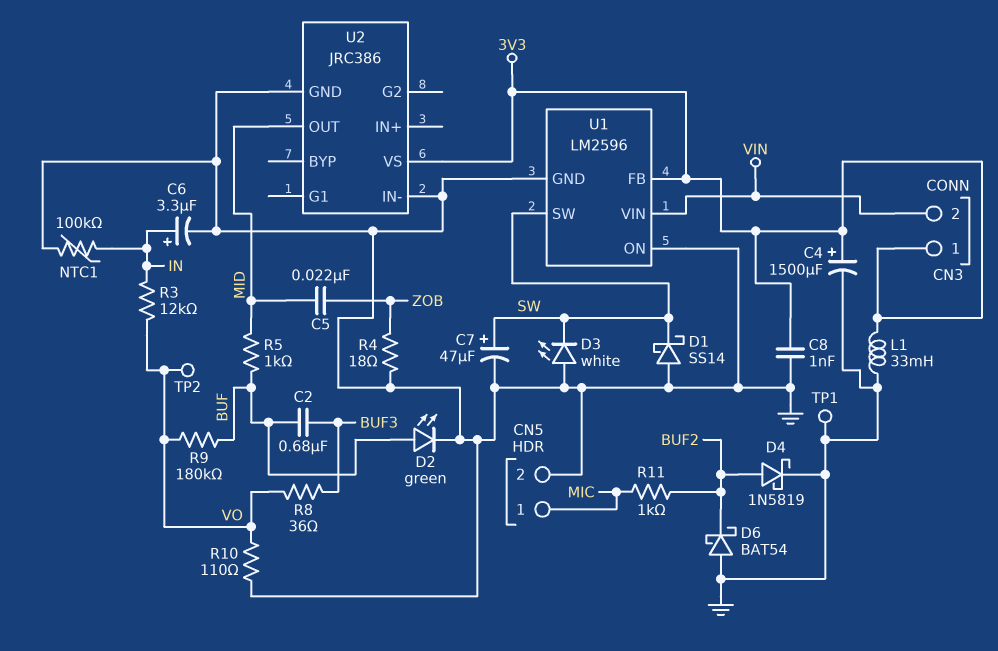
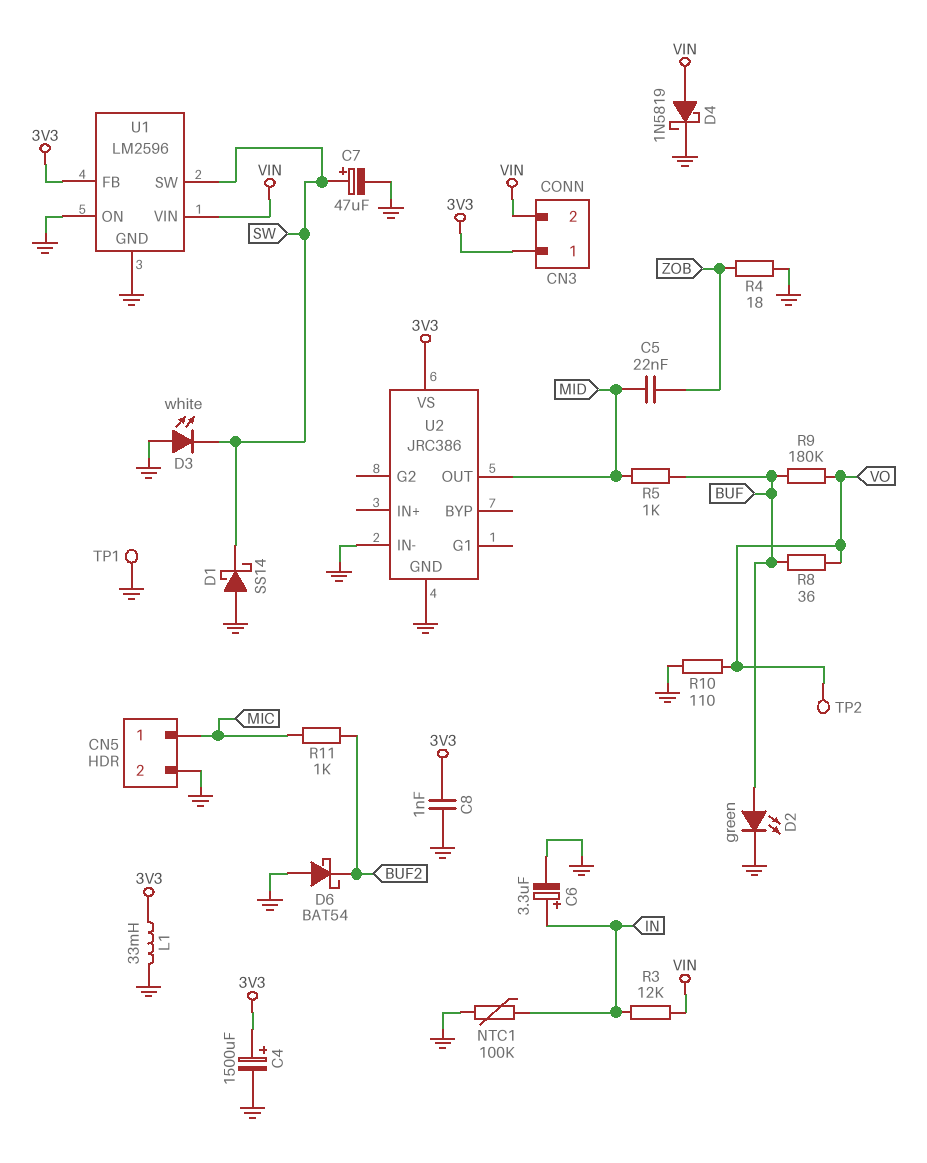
C2: 680nF (BUF, BUF3) -> none
D4: schottky 1N5819 (A BUF2, K GND) -> schottky 1N5819 (A VIN, K GND)
R3: 12k (IN, VO) -> 12k (IN, VIN)
R8: 36 (BUF3, VO) -> 36 (BUF, VO)

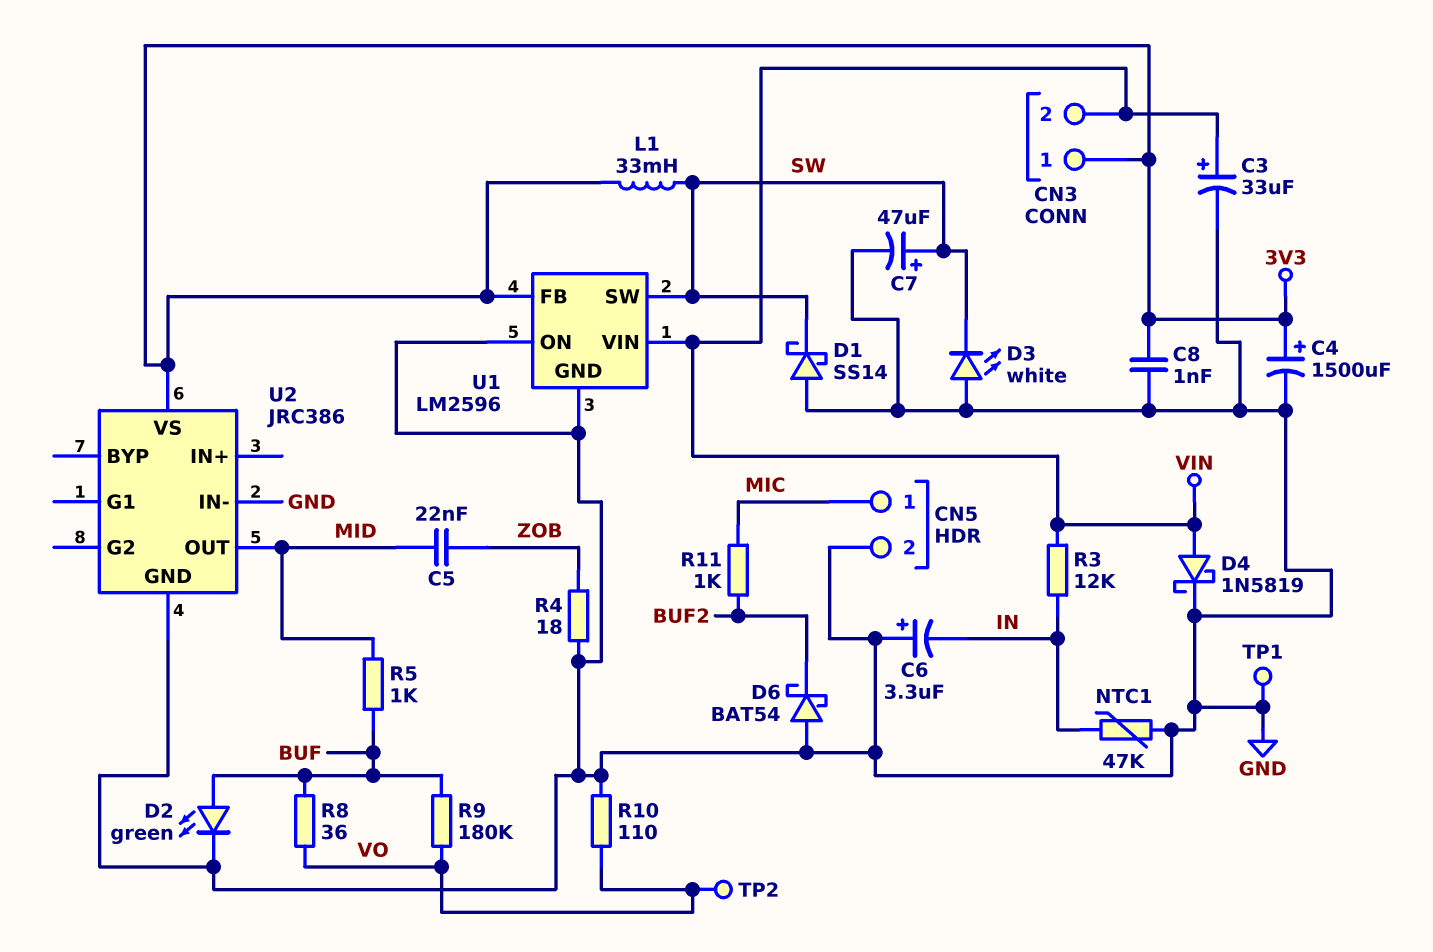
C3: none -> 33uF (plus VIN, minus GND)
C6: 3.3uF (plus IN, minus GND) -> 3.3uF (plus GND, minus IN)
L1: 33mH (3V3, GND) -> 33mH (3V3, SW)
NTC1: 100k (GND, IN) -> 47k (GND, IN)

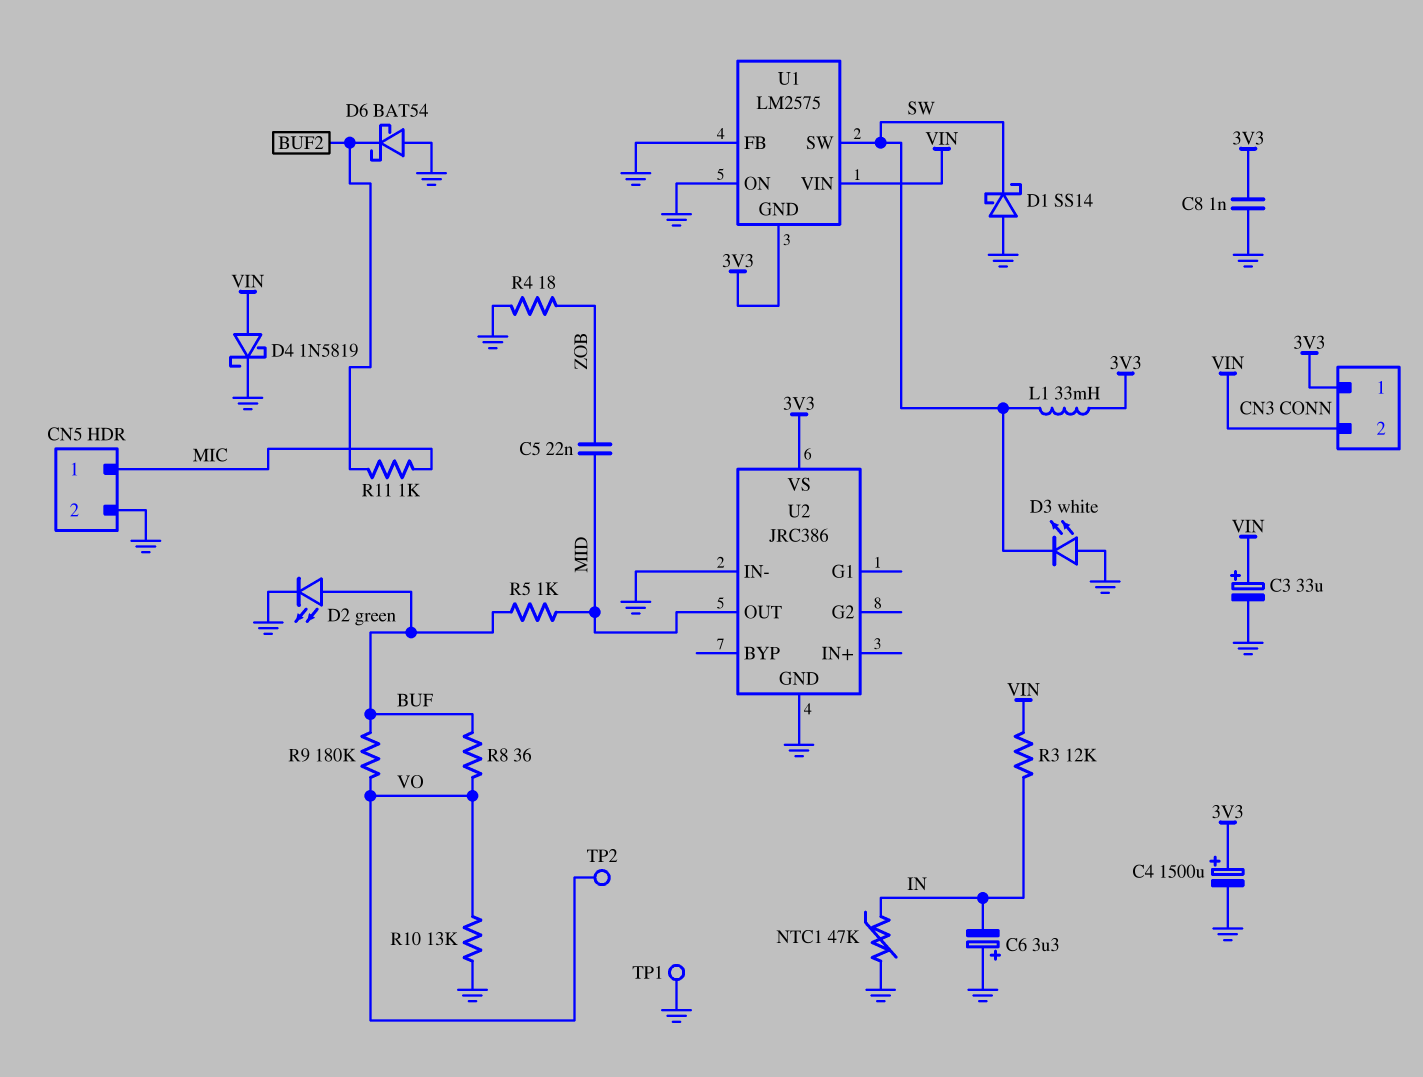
C7: 47uF (plus SW, minus GND) -> none
R10: 110 (GND, VO) -> 13k (GND, VO)
U1: LM2596 -> LM2575
U1 pin FB: 3V3 -> GND
U1 pin GND: GND -> 3V3

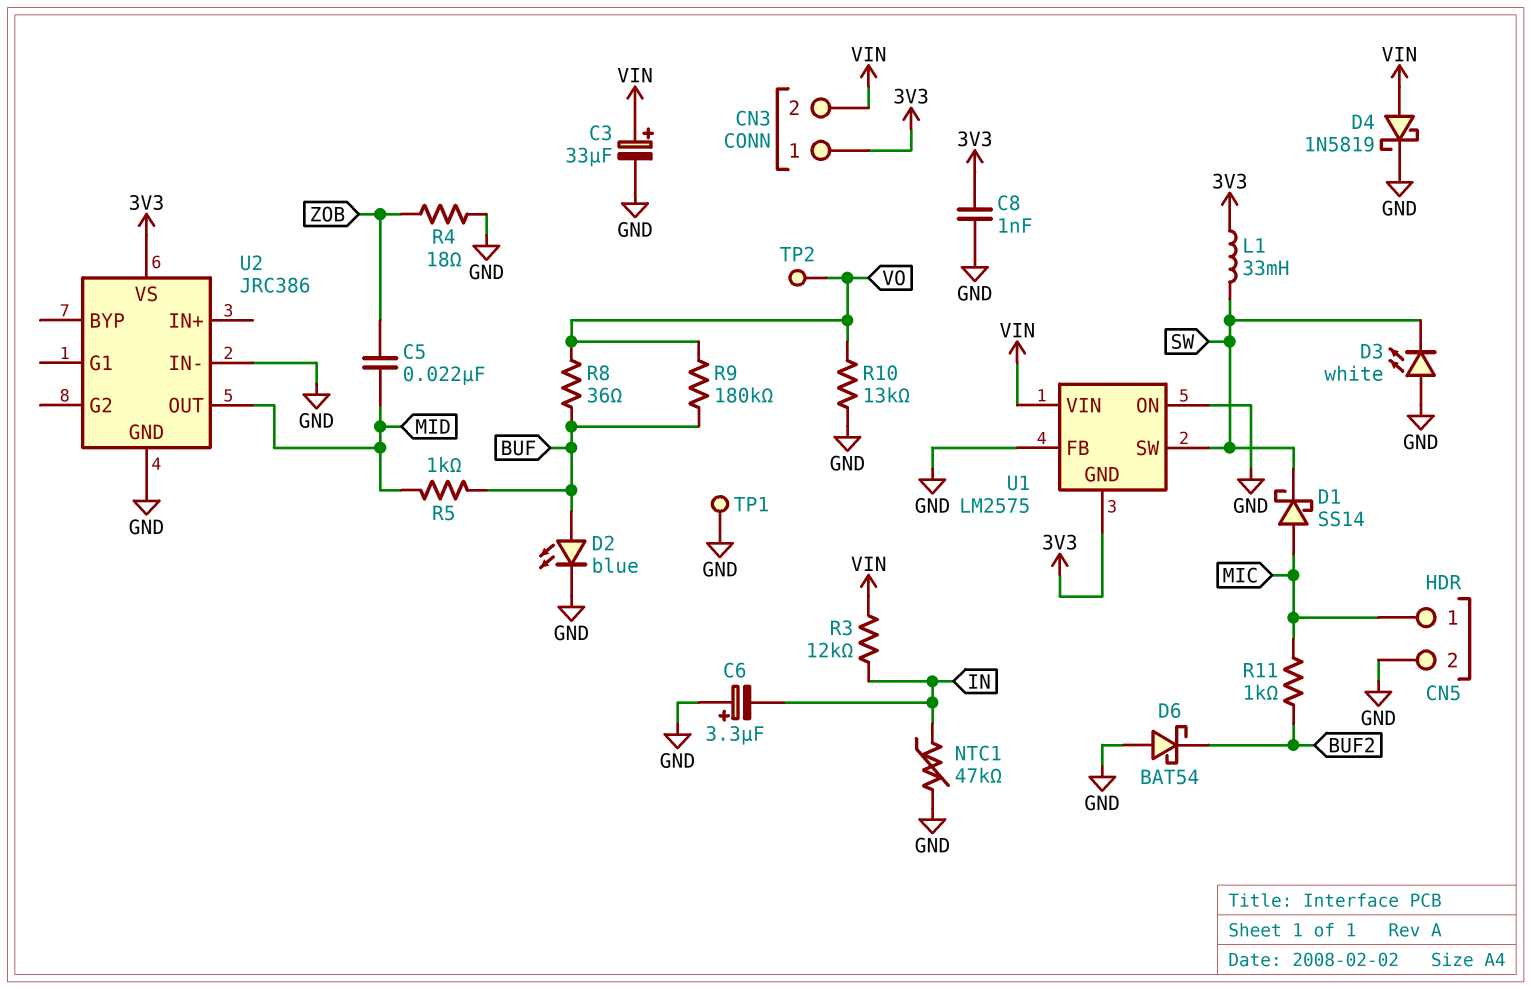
C4: 1500uF (plus 3V3, minus GND) -> none
D1: schottky SS14 (A GND, K SW) -> schottky SS14 (A MIC, K SW)
D2: LED green (A BUF, K GND) -> LED blue (A BUF, K GND)

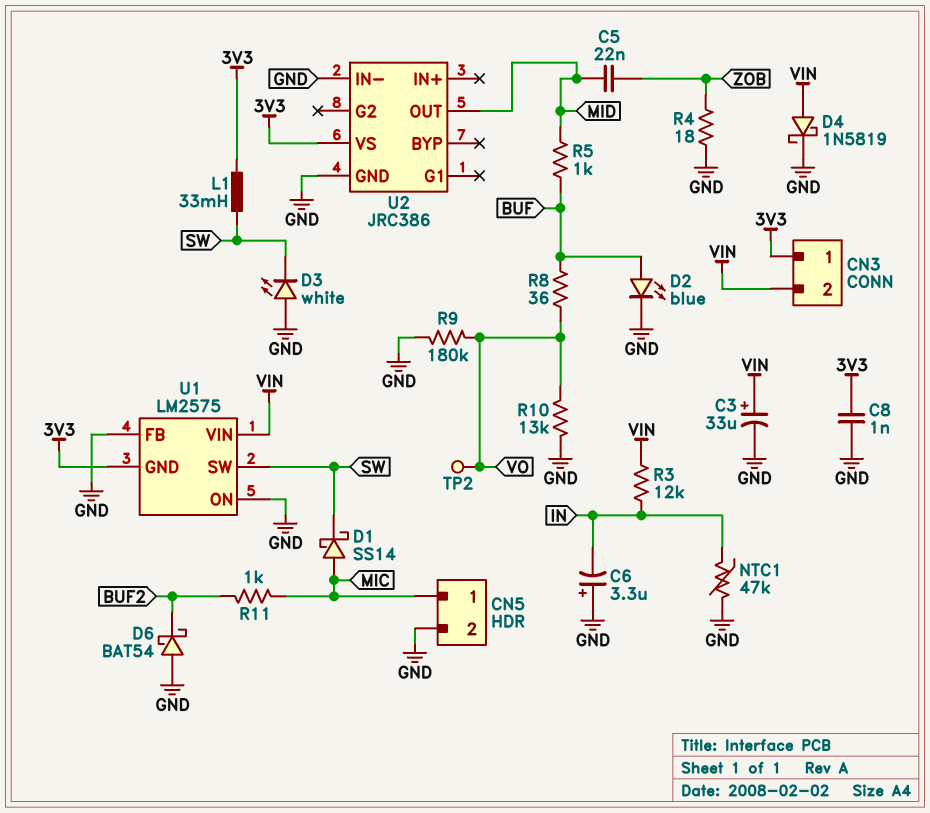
R9: 180k (BUF, VO) -> 180k (GND, VO)
TP1: test point (GND) -> none

